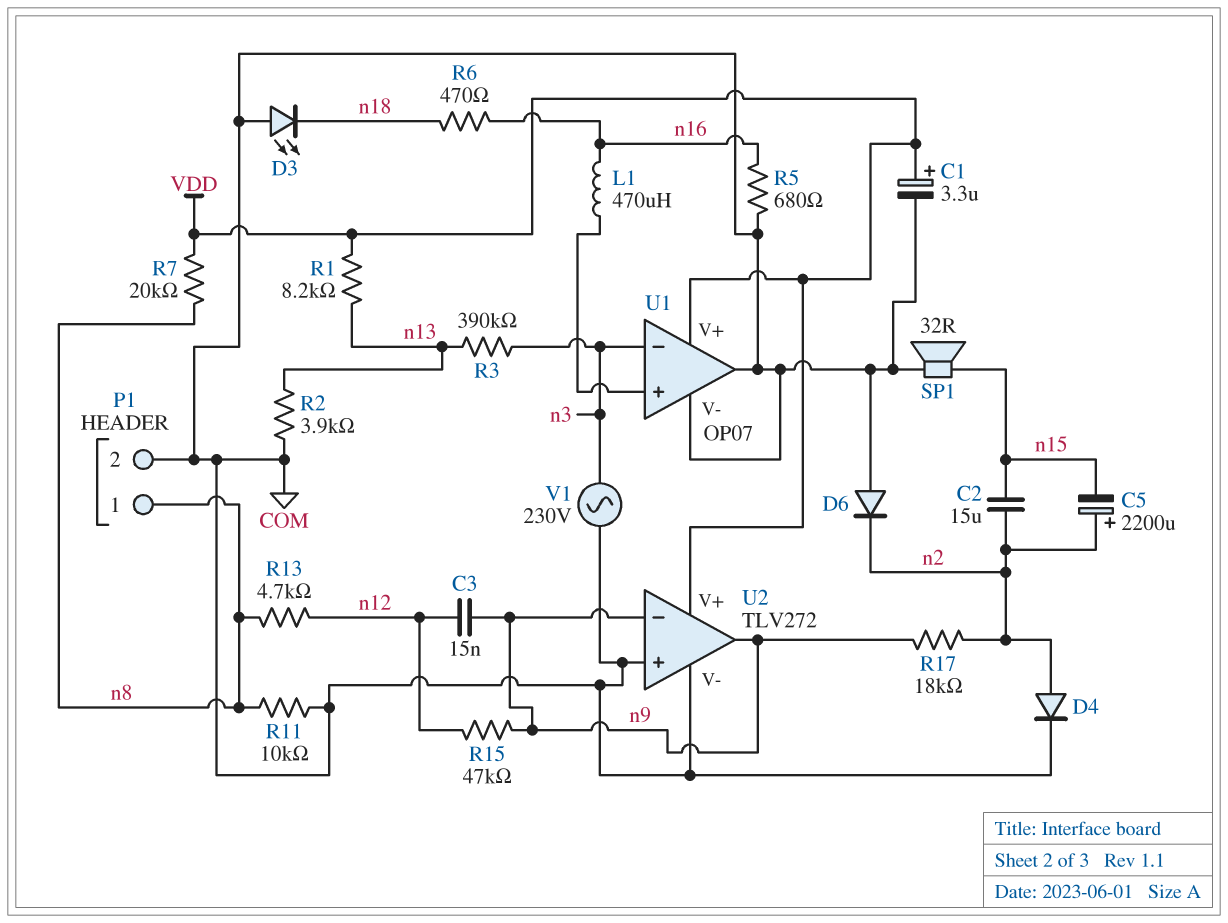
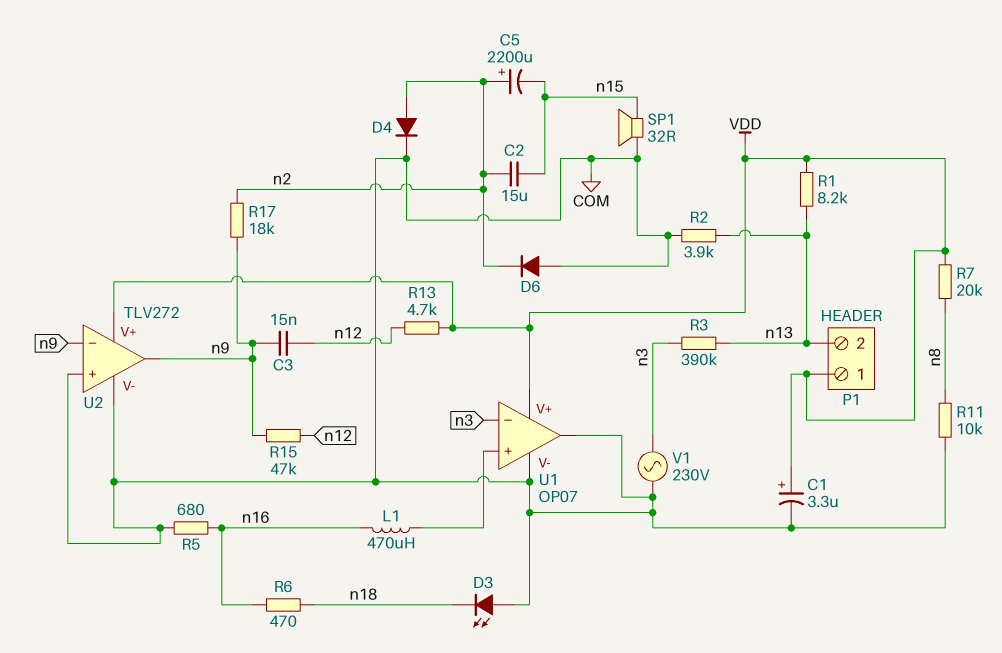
P1 pin 1: n8 -> VDD
P1 pin 2: COM -> n13
R13: 4.7k (n8, n12) -> 4.7k (VDD, n12)

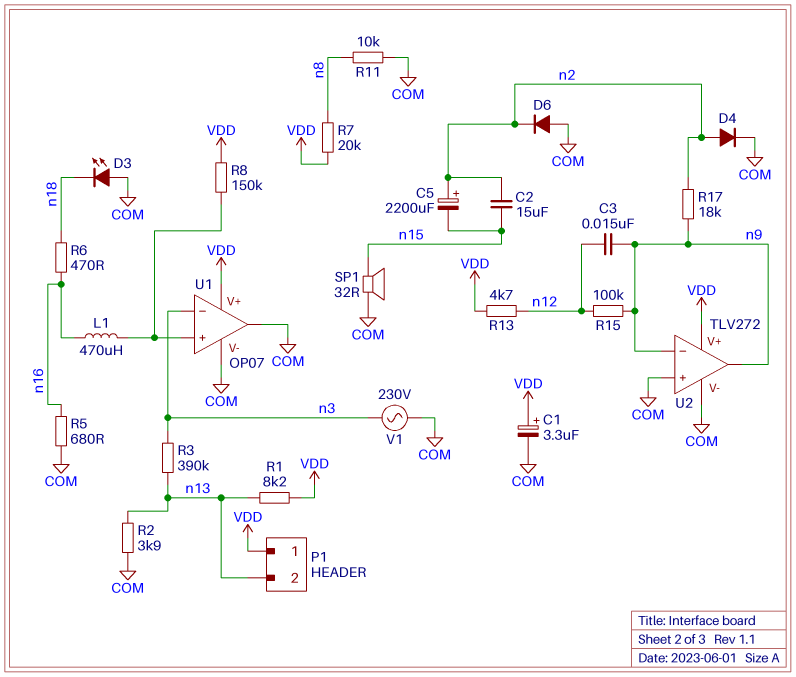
R8: none -> 150k (U1/in+, VDD)
R15: 47k (n9, n12) -> 100k (n9, n12)

